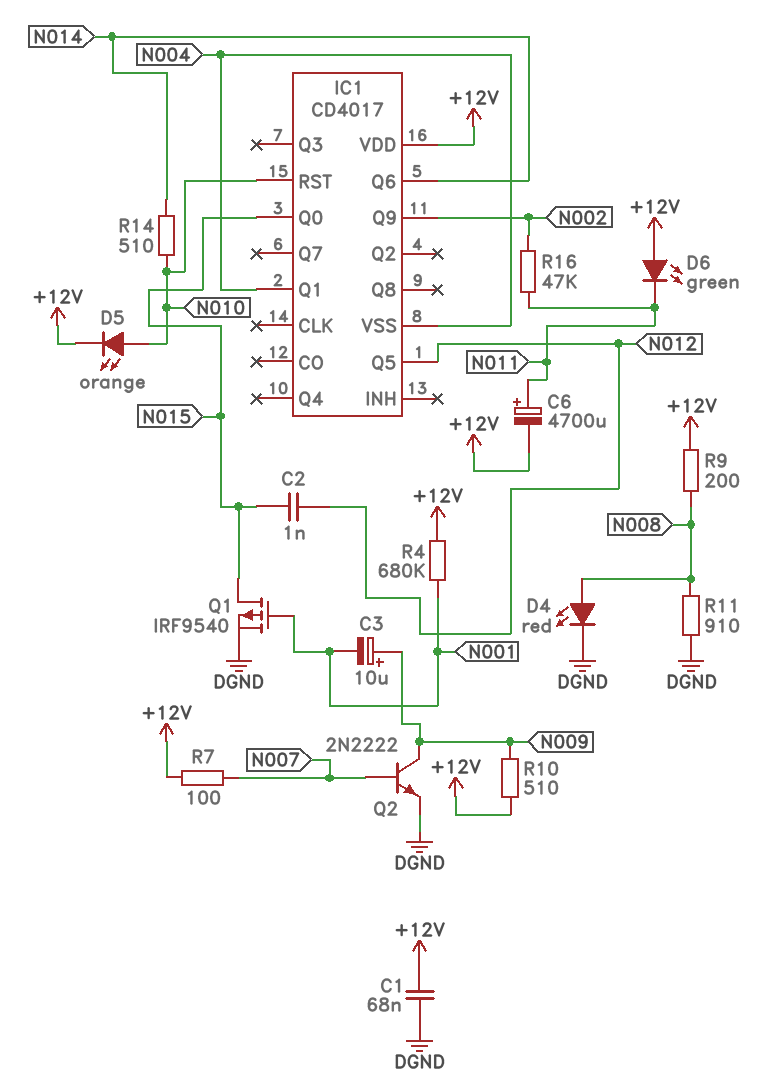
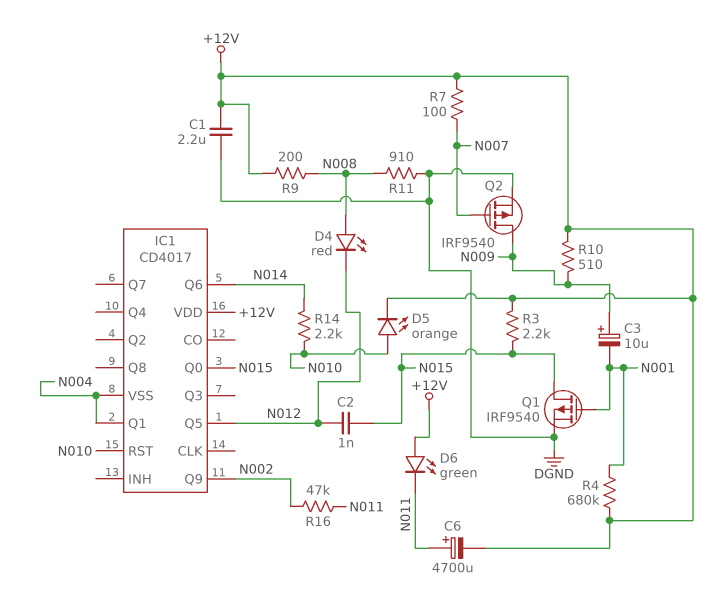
C1: 68nF (+12V, DGND) -> 2.2uF (+12V, DGND)
D4: LED red (A N008, K DGND) -> LED red (A N008, K N012)
Q2: NPN 2N2222 (B N007, C N009, E DGND) -> PMOS IRF9540 (G N007, D N009, S DGND)
R3: none -> 2.2k (+12V, N015)
R14: 510 (N010, N014) -> 2.2k (N010, N014)

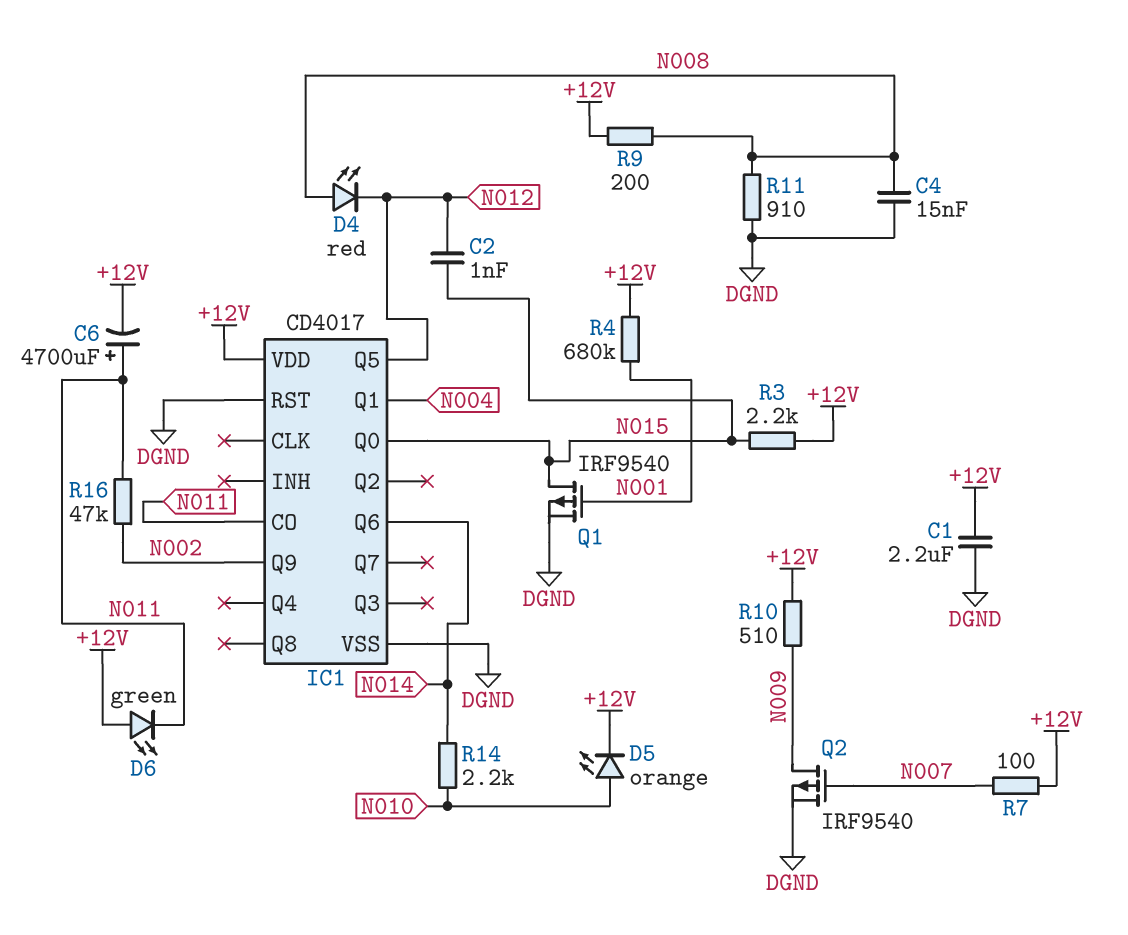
C3: 10uF (plus N009, minus N001) -> none
C4: none -> 15nF (DGND, N008)
IC1 pin CO: none -> N011
IC1 pin RST: N010 -> DGND
IC1 pin VSS: N004 -> DGND

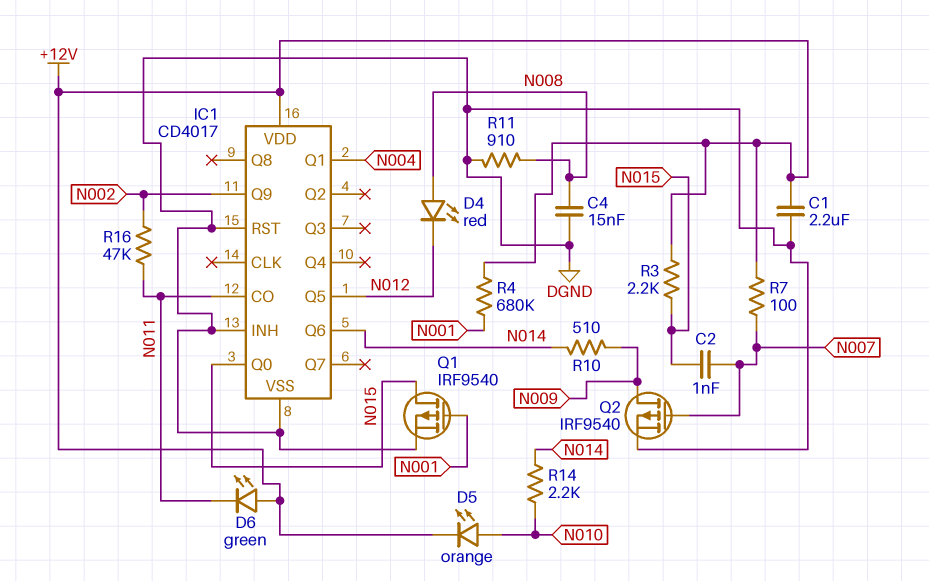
C2: 1nF (N012, N015) -> 1nF (N007, N015)
C6: 4700uF (plus N011, minus +12V) -> none
IC1 pin INH: none -> DGND
R9: 200 (+12V, N008) -> none
R10: 510 (+12V, N009) -> 510 (N009, N014)

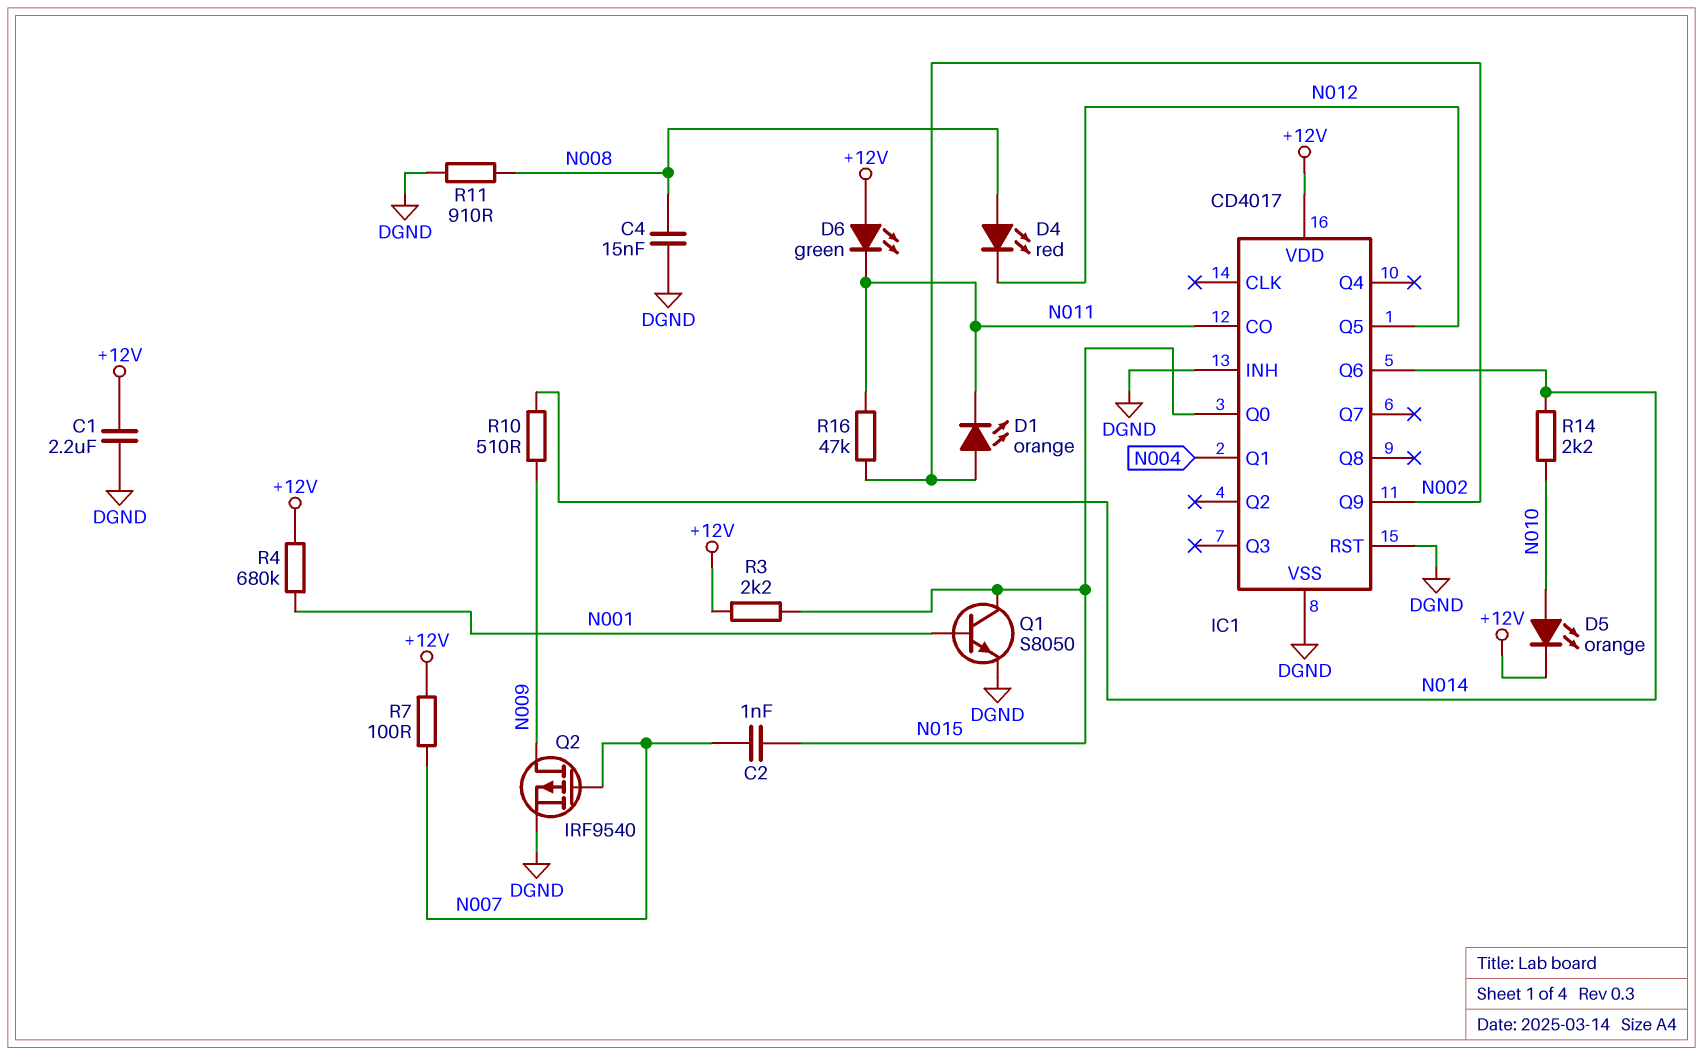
D1: none -> LED orange (A N002, K N011)
Q1: PMOS IRF9540 (G N001, D N015, S DGND) -> NPN S8050 (B N001, C N015, E DGND)

